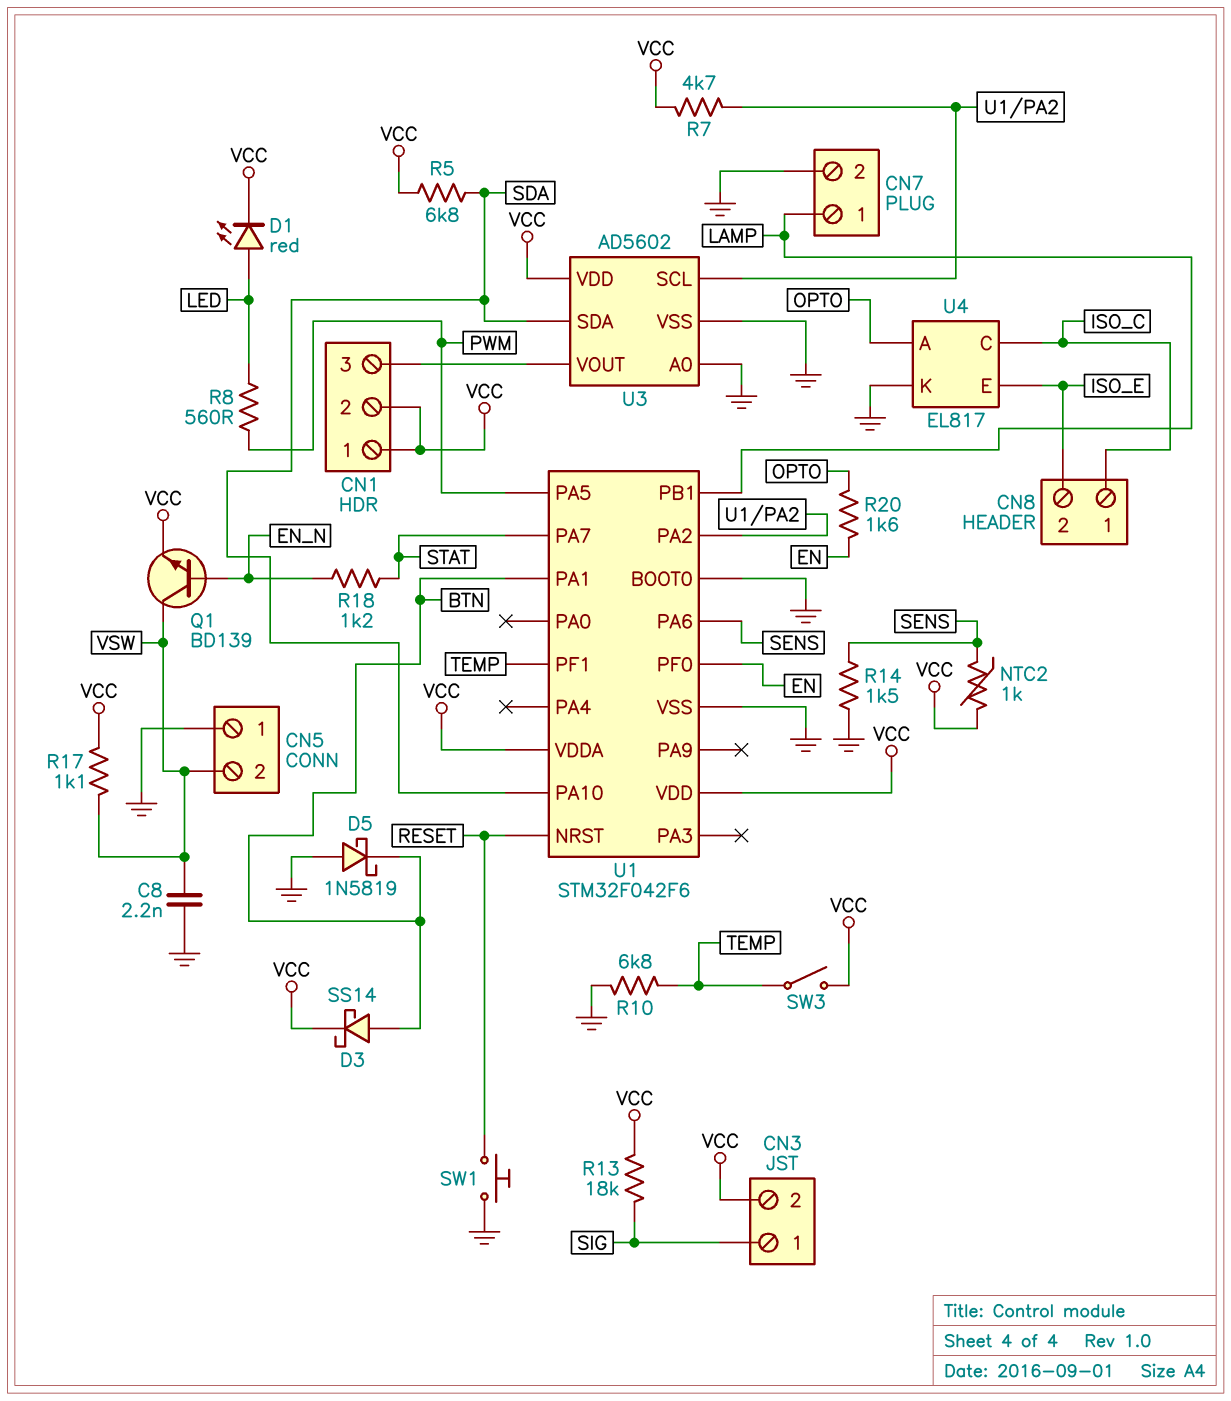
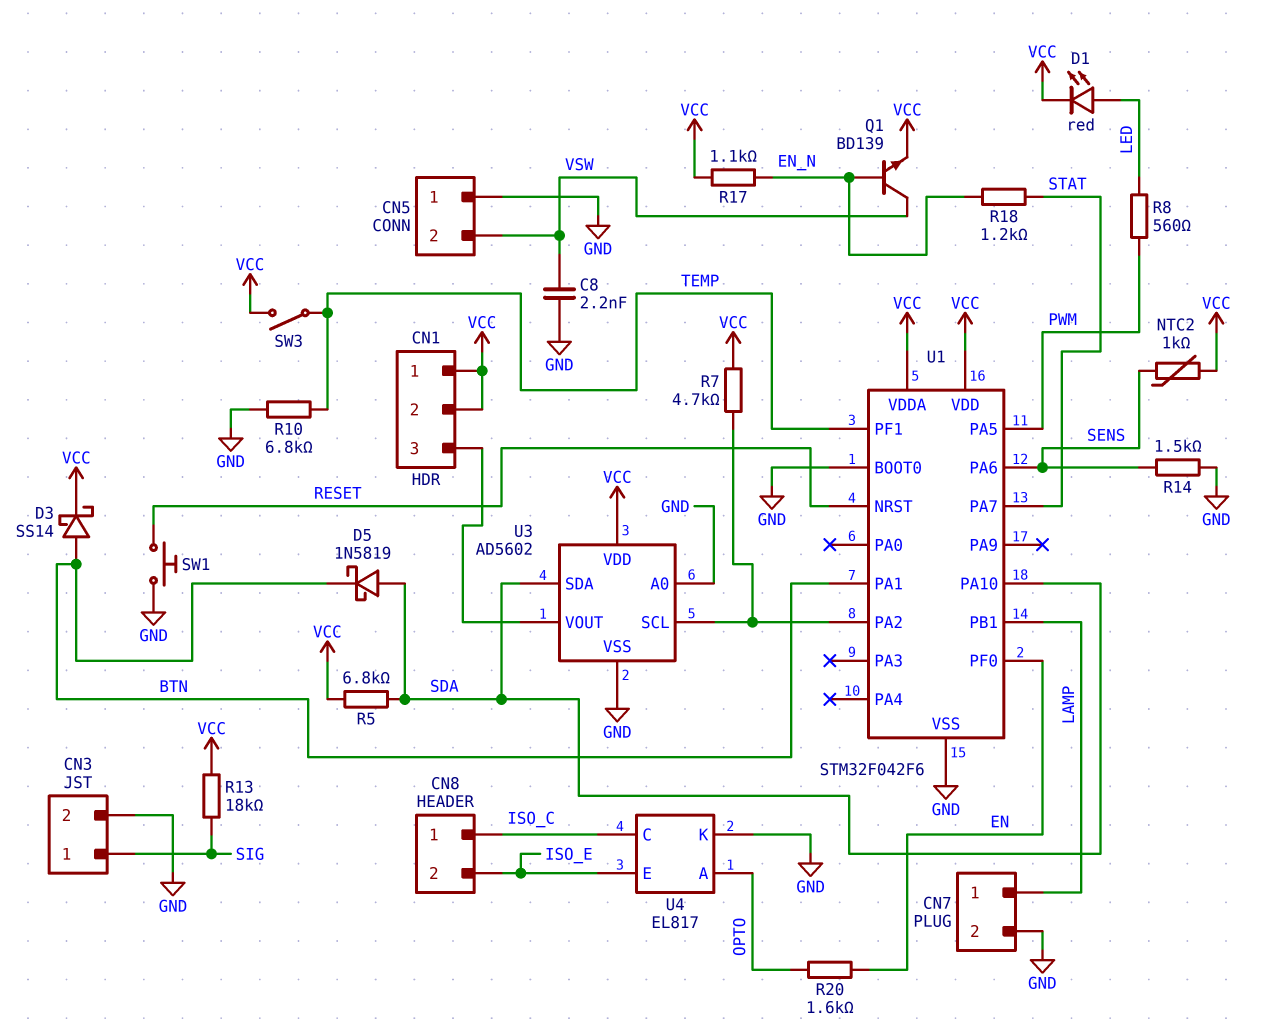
CN3 pin 2: VCC -> GND
D5: schottky 1N5819 (A GND, K BTN) -> schottky 1N5819 (A SDA, K BTN)
R17: 1.1k (VCC, VSW) -> 1.1k (EN_N, VCC)

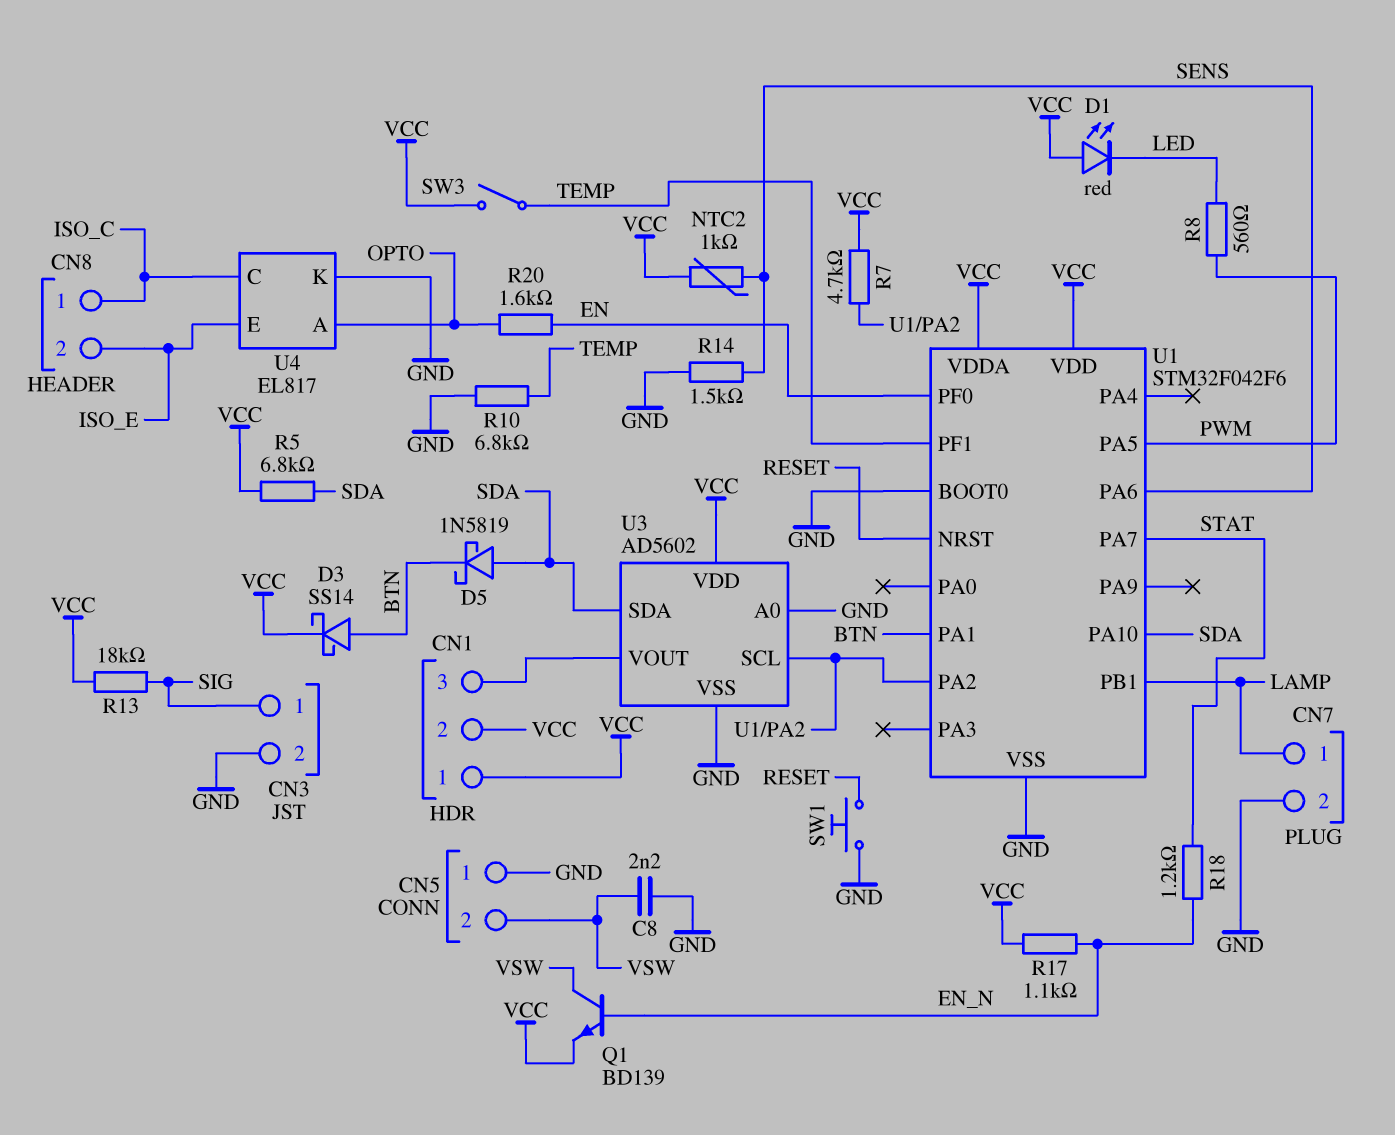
D1: LED red (A LED, K VCC) -> LED red (A VCC, K LED)

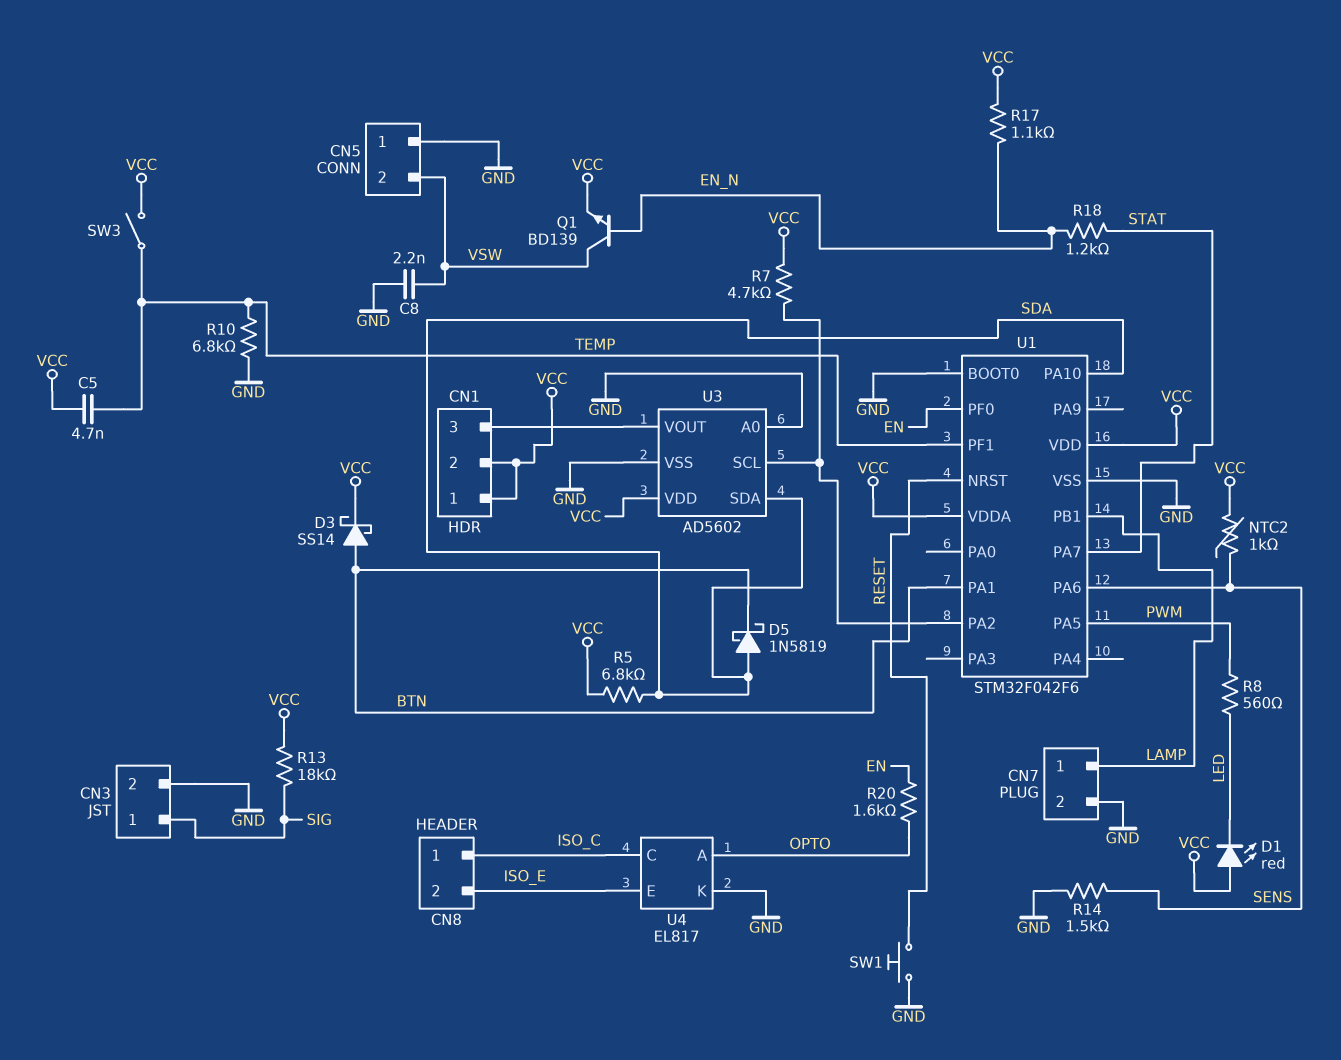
C5: none -> 4.7nF (TEMP, VCC)

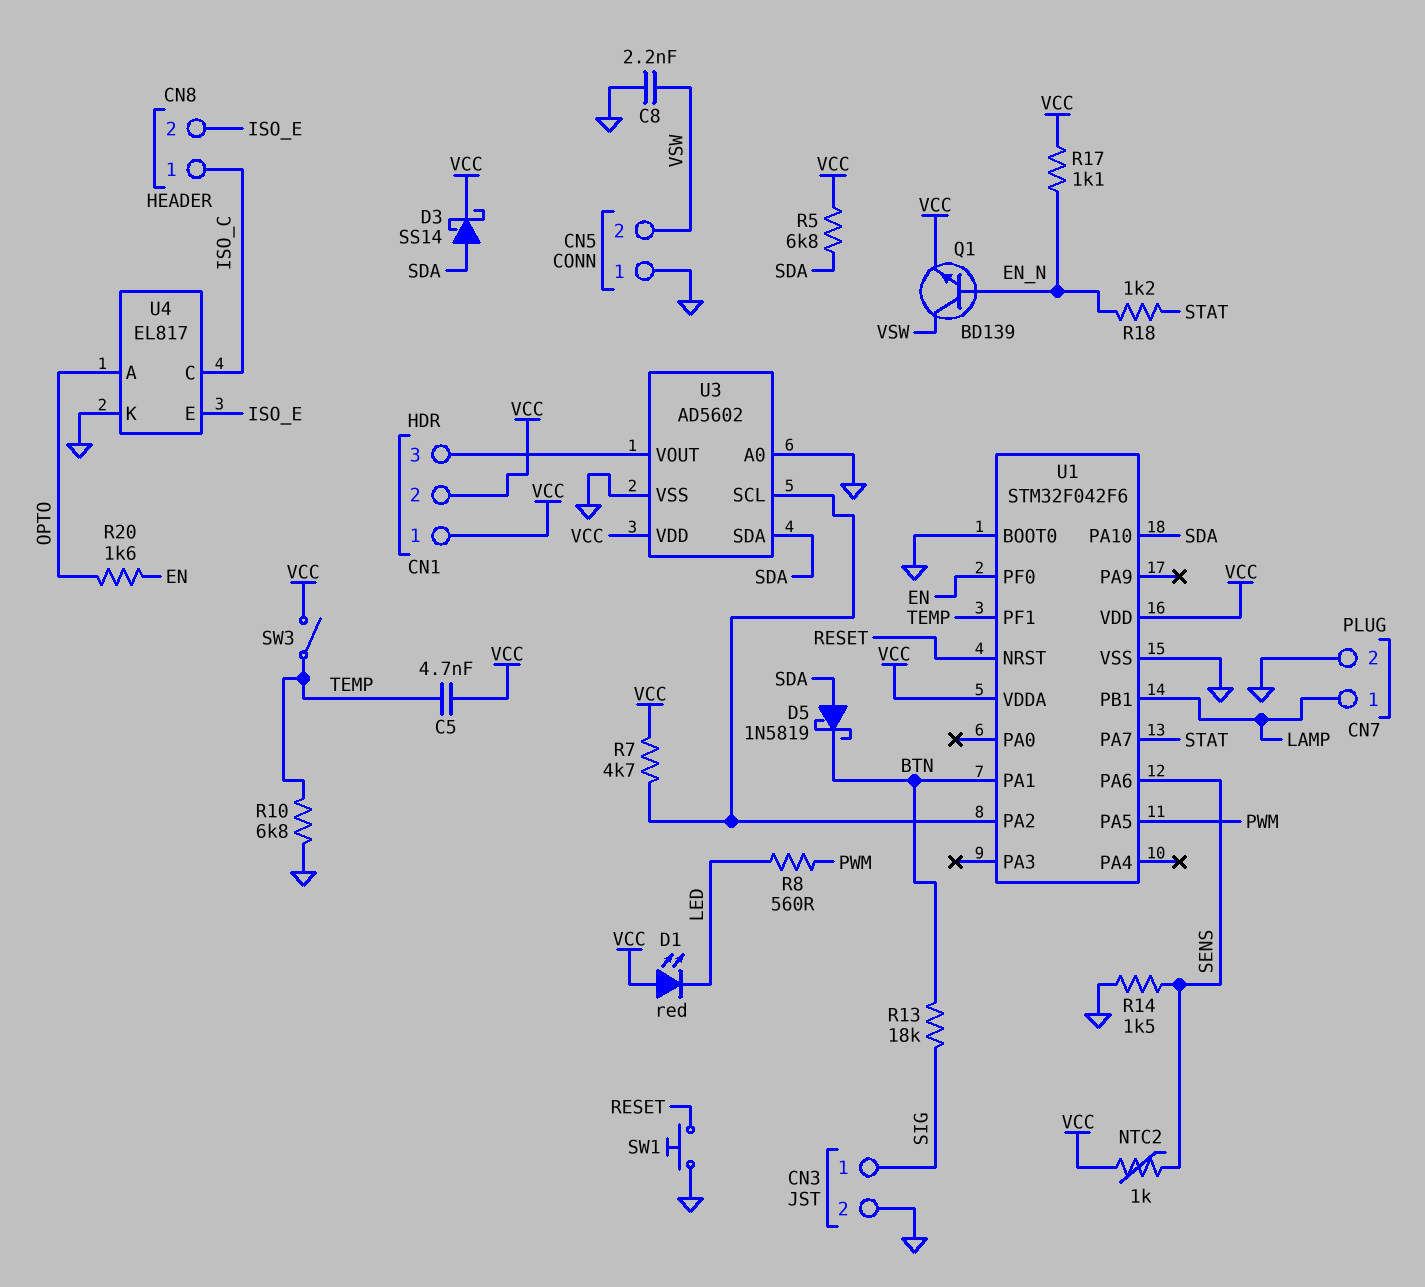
D3: schottky SS14 (A BTN, K VCC) -> schottky SS14 (A SDA, K VCC)
R13: 18k (SIG, VCC) -> 18k (BTN, SIG)

